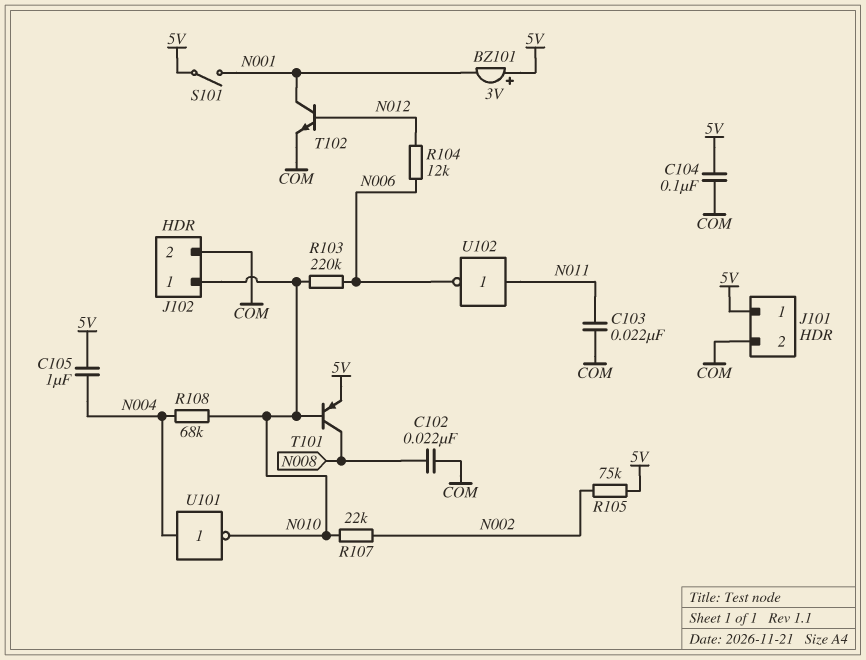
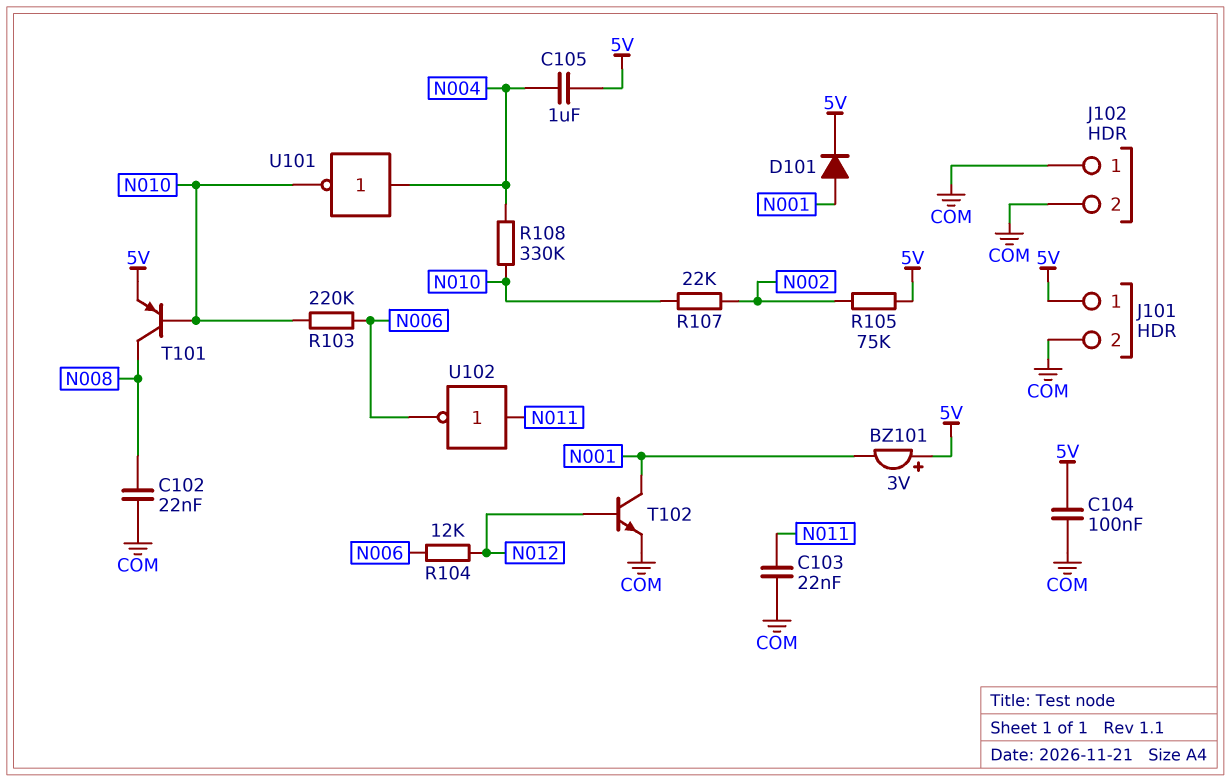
D101: none -> diode (A N001, K 5V)
J102 pin 1: N010 -> COM
R108: 68k (N004, N010) -> 330k (N004, N010)
S101: switch (5V, N001) -> none

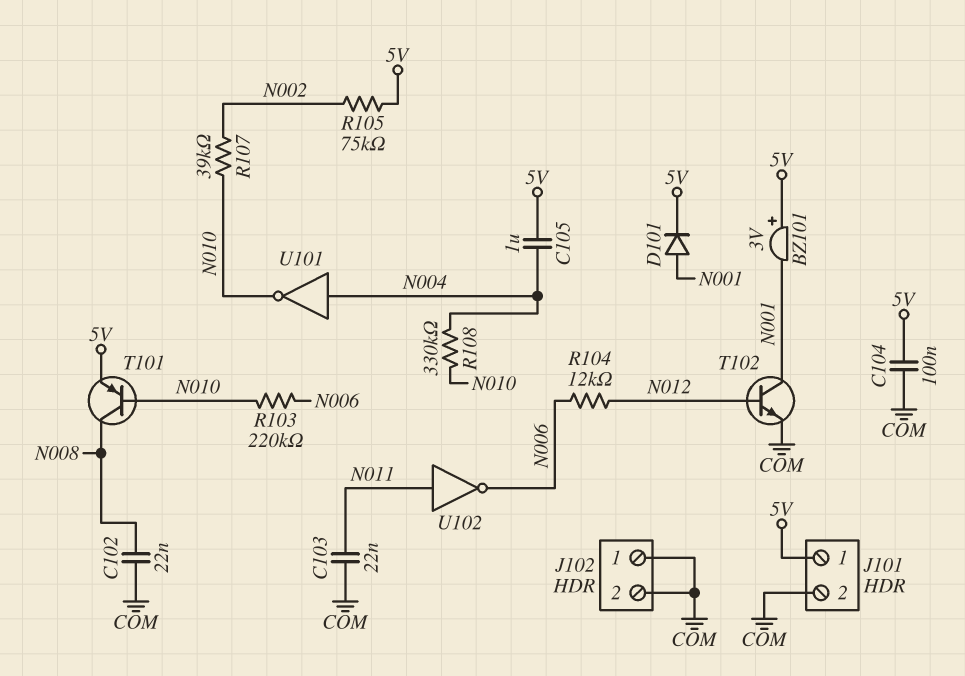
R107: 22k (N002, N010) -> 39k (N002, N010)

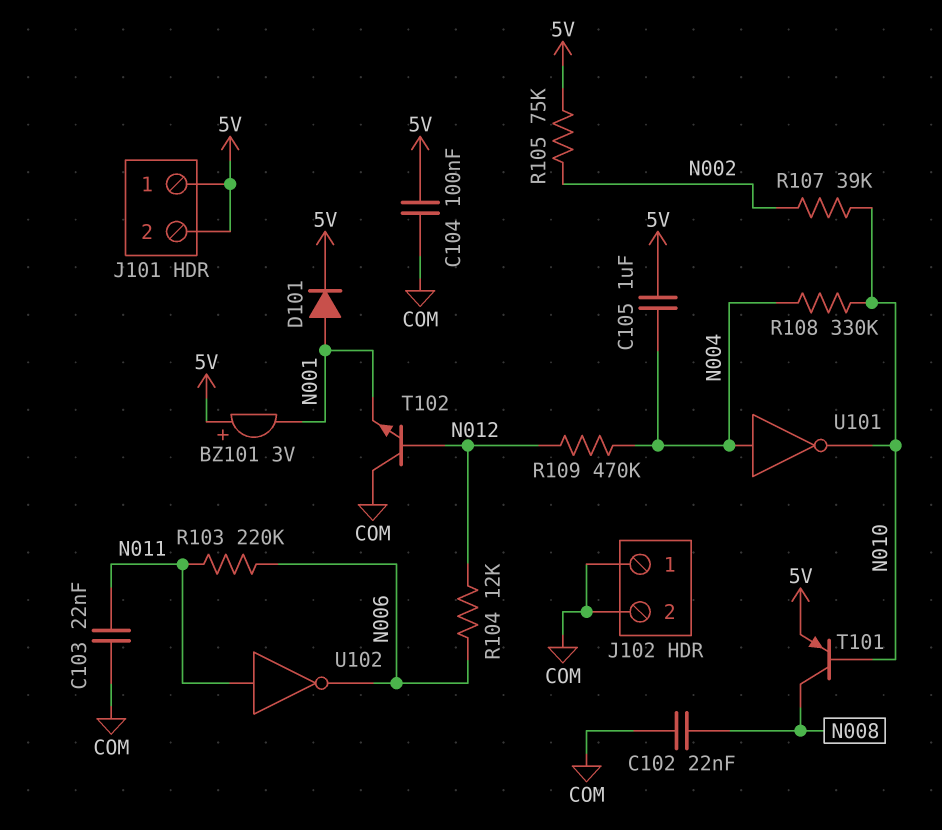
J101 pin 2: COM -> 5V
R103: 220k (N006, N010) -> 220k (N006, N011)
R109: none -> 470k (N004, N012)
T102: NPN (B N012, C N001, E COM) -> NPN (B N012, C COM, E N001)

